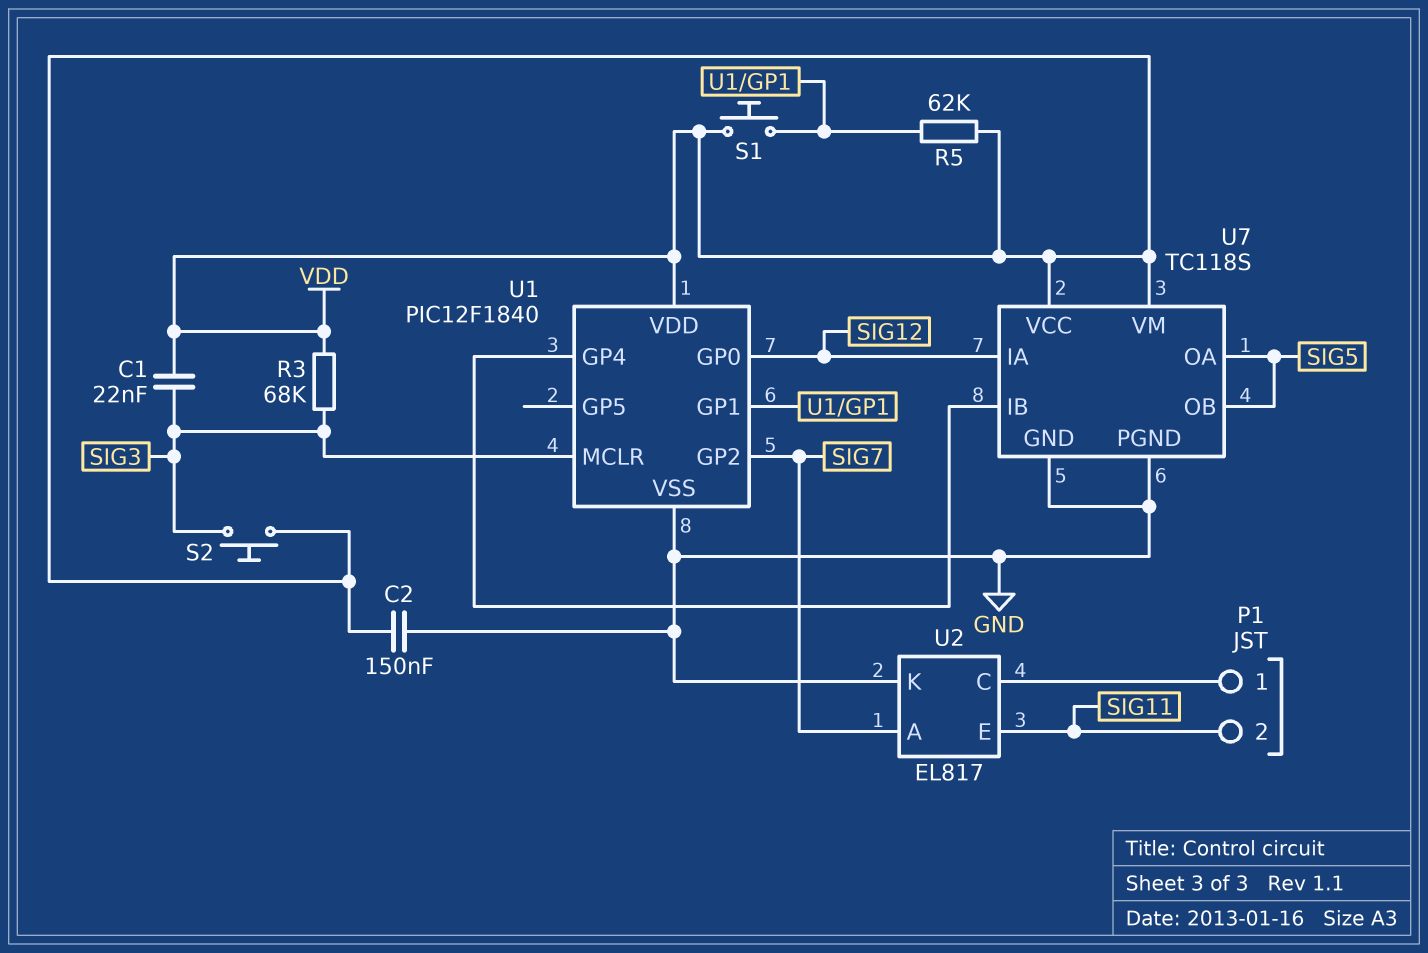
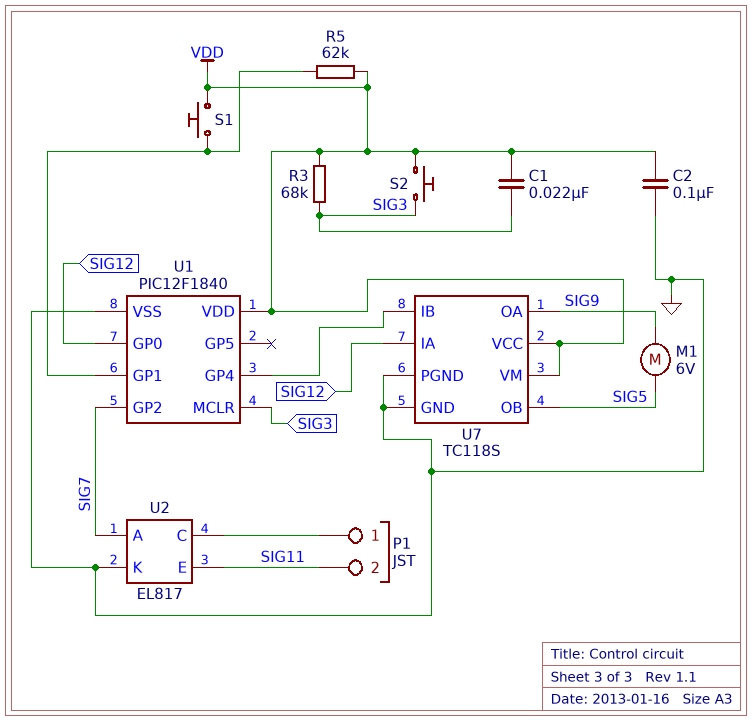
C2: 150nF (GND, VDD) -> 100nF (GND, VDD)
M1: none -> motor 6V (SIG5, SIG9)
U7 pin OA: SIG5 -> SIG9

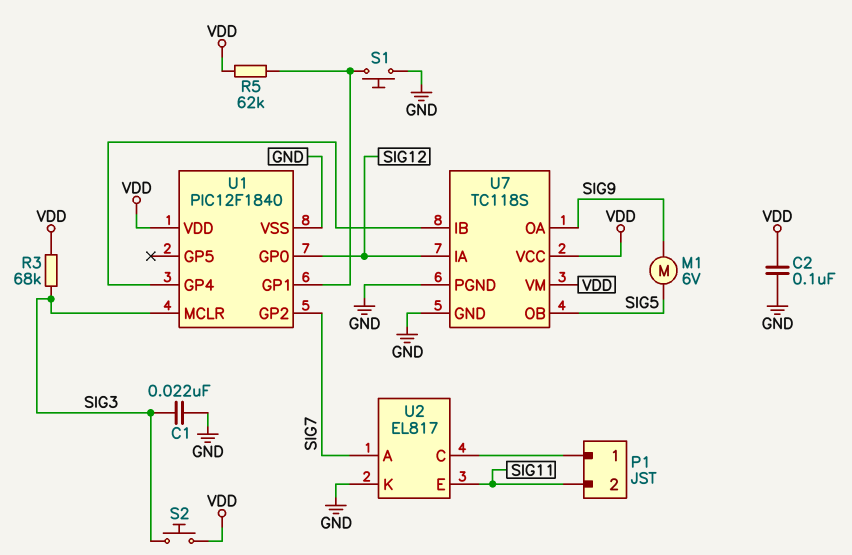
C1: 22nF (SIG3, VDD) -> 22nF (GND, SIG3)
S1: button (U1/GP1, VDD) -> button (GND, U1/GP1)

